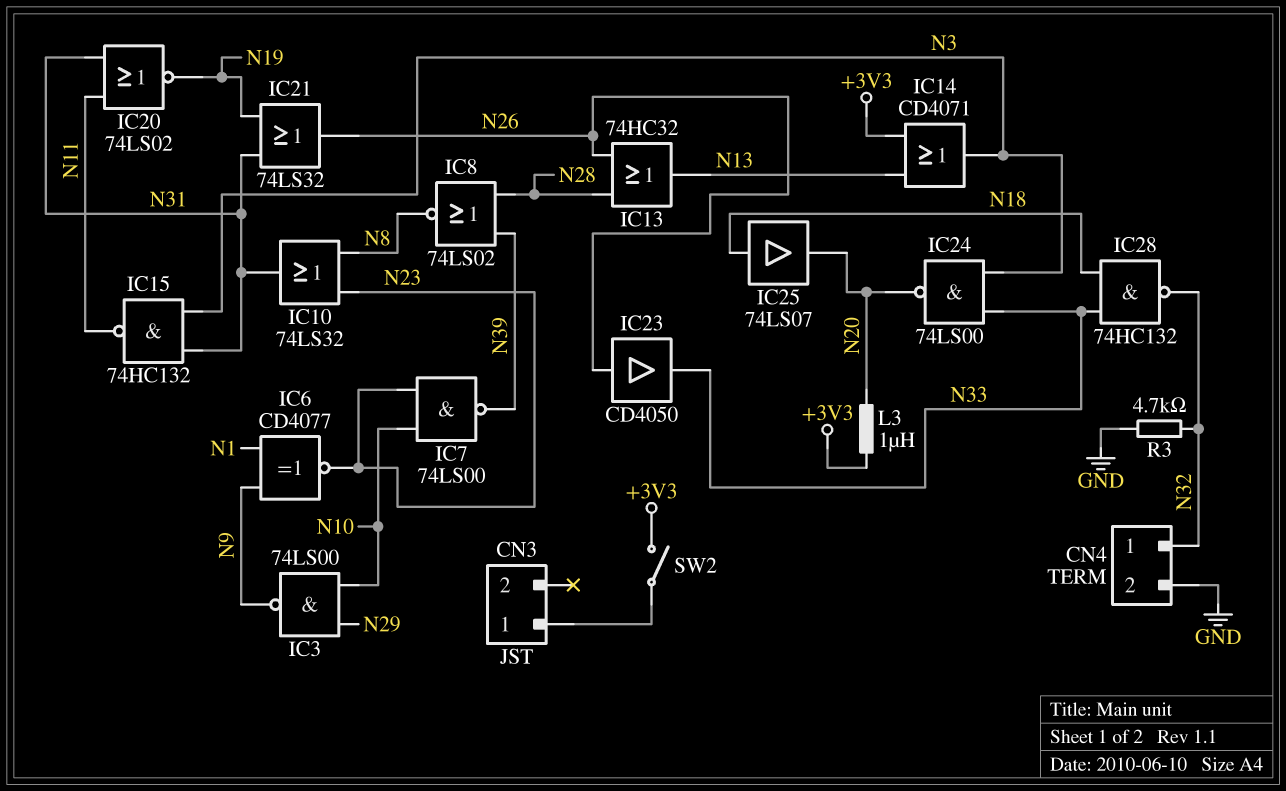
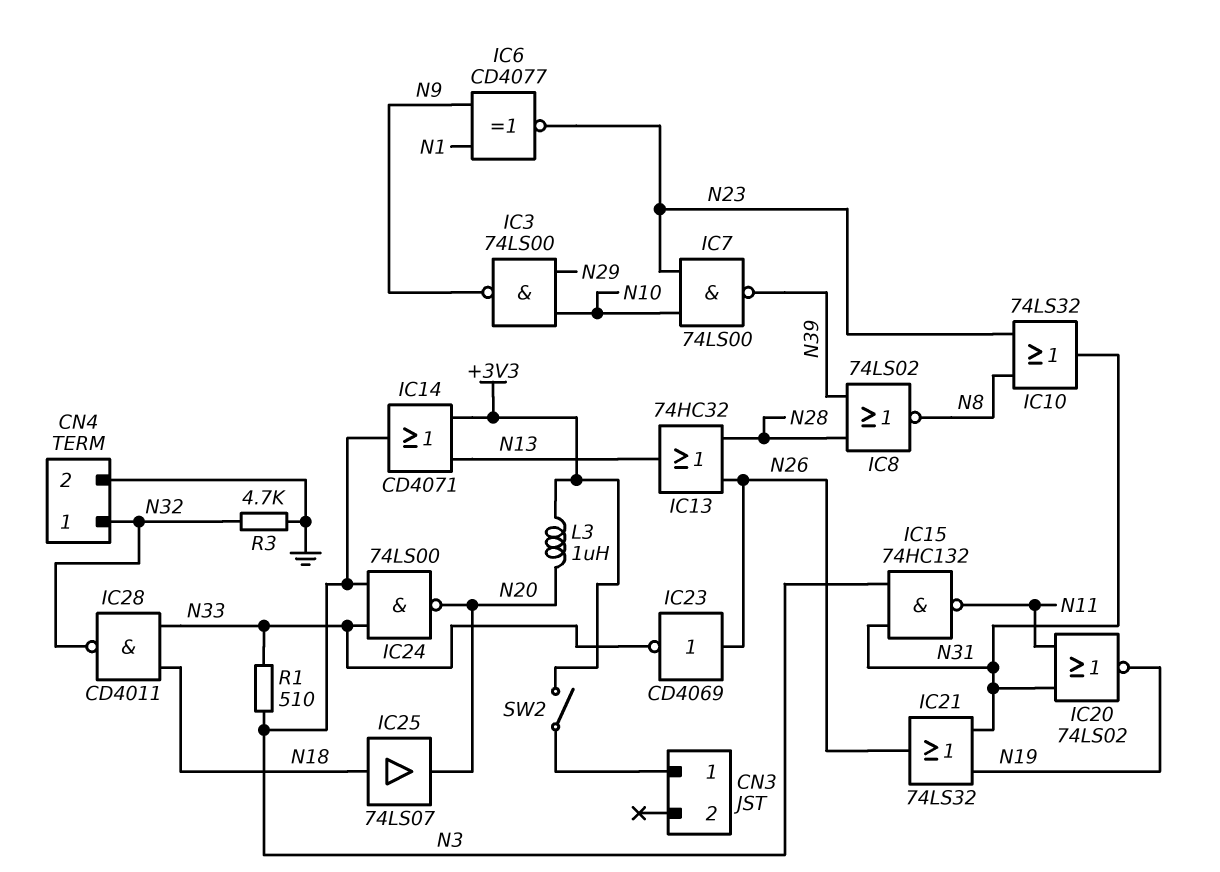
IC23: buffer CD4050 (in N26, out N33) -> NOT CD4069 (in N26, out N33)
IC28: NAND 74HC132 (in N18, in N33, out N32) -> NAND CD4011 (in N18, in N33, out N32)
R1: none -> 510 (N3, N33)

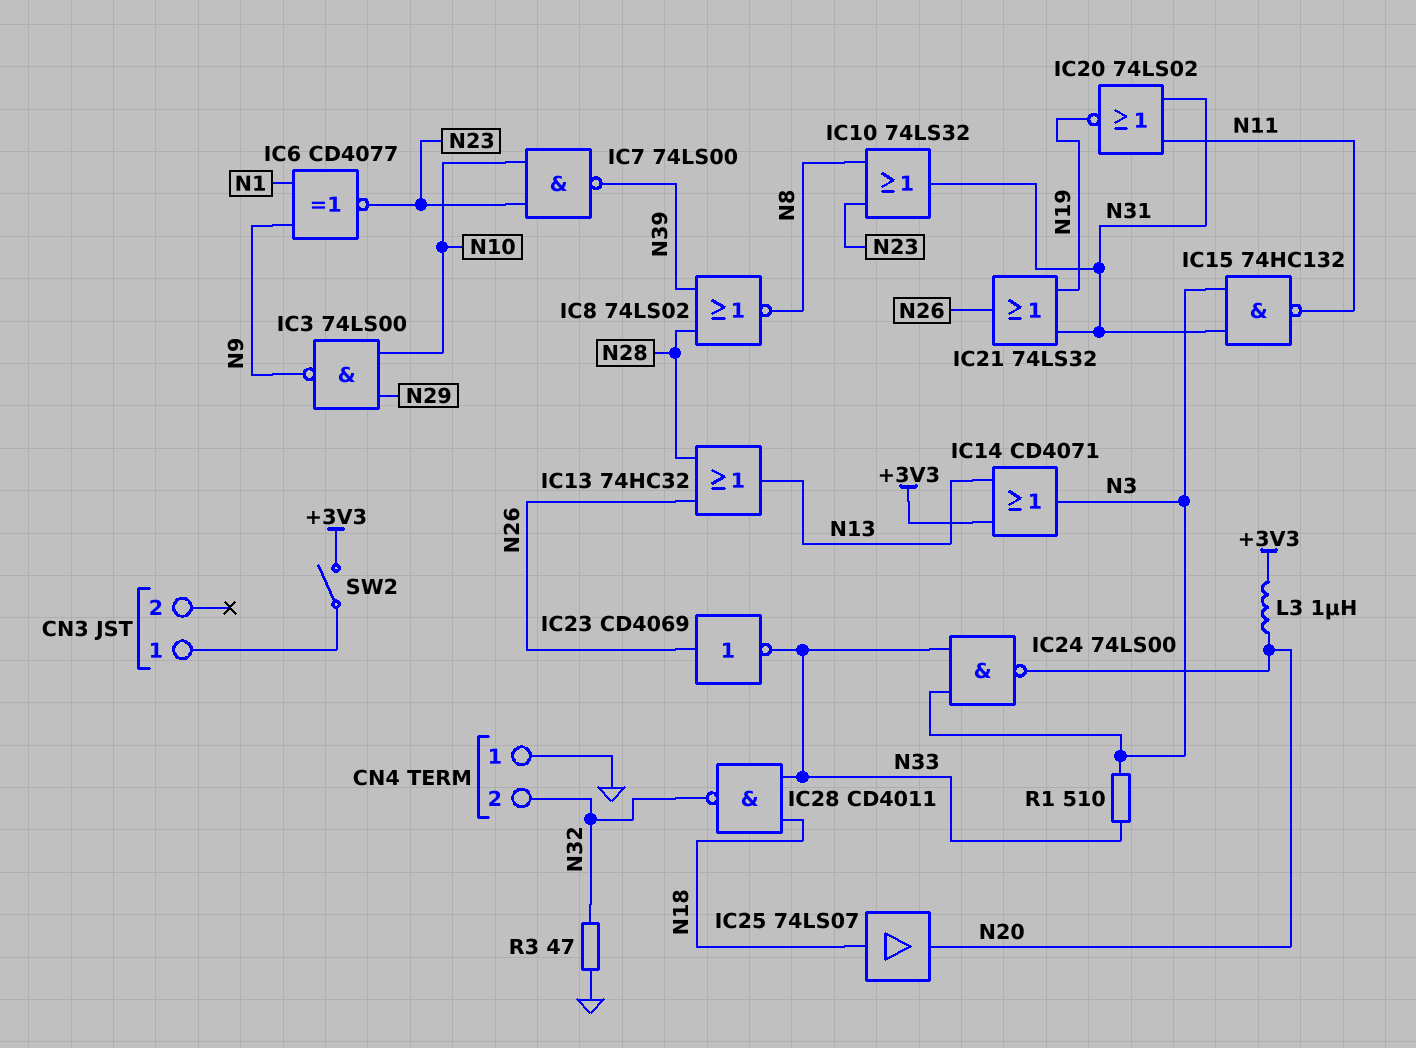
CN4 pin 1: N32 -> GND
CN4 pin 2: GND -> N32
R3: 4.7k (GND, N32) -> 47 (GND, N32)

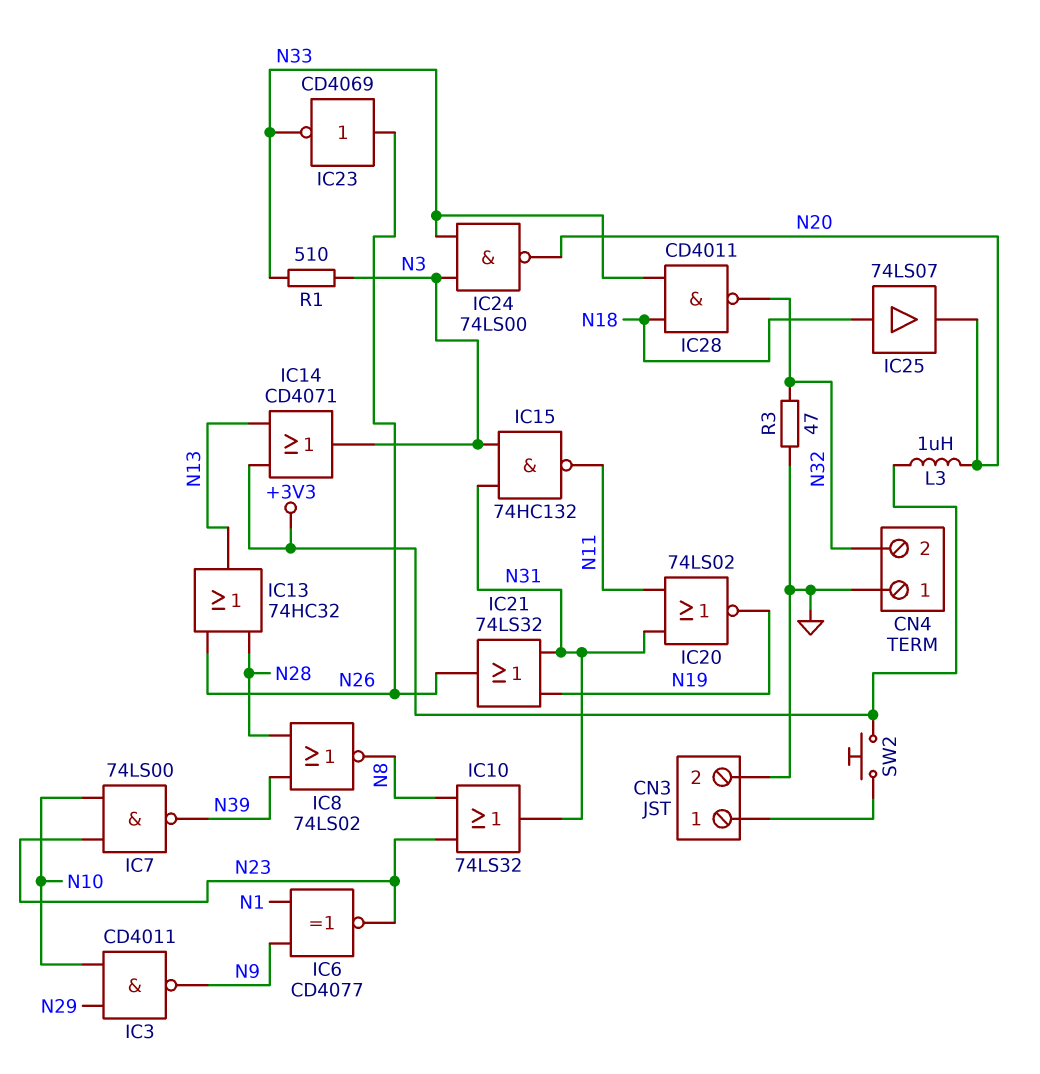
CN3 pin 2: none -> GND
IC3: NAND 74LS00 (in N10, in N29, out N9) -> NAND CD4011 (in N10, in N29, out N9)
SW2: switch (+3V3, CN3/1) -> button (+3V3, CN3/1)

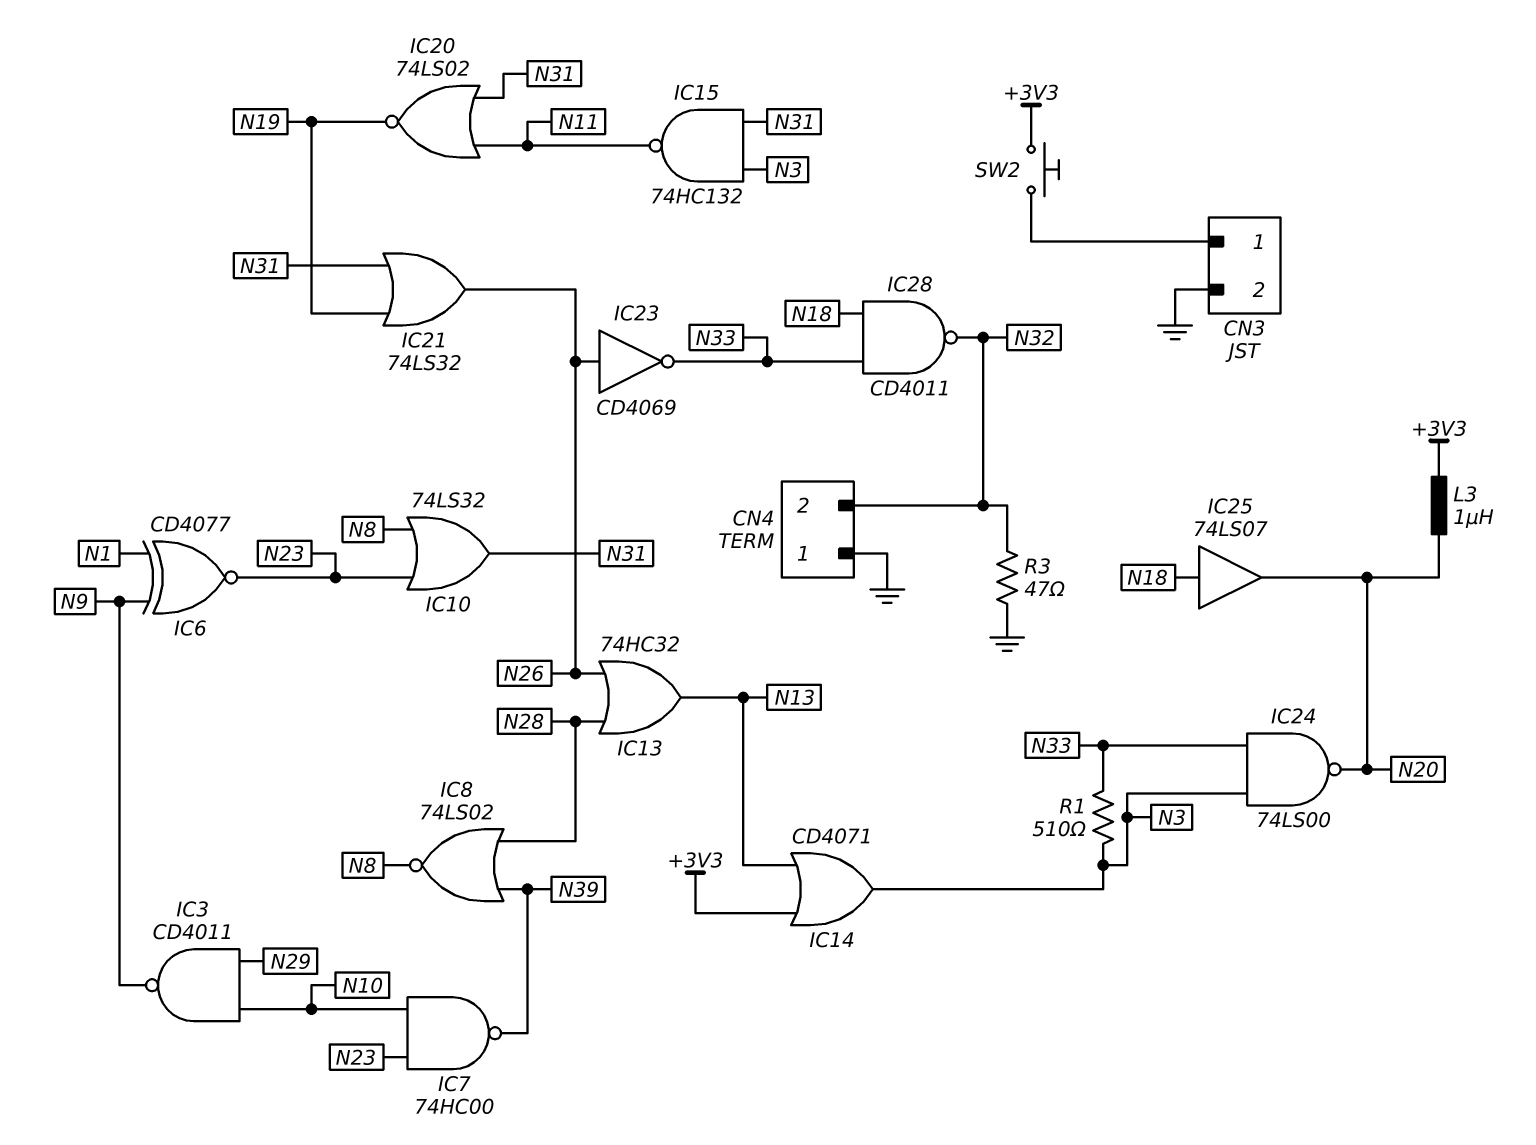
IC7: NAND 74LS00 (in N10, in N23, out N39) -> NAND 74HC00 (in N10, in N23, out N39)

